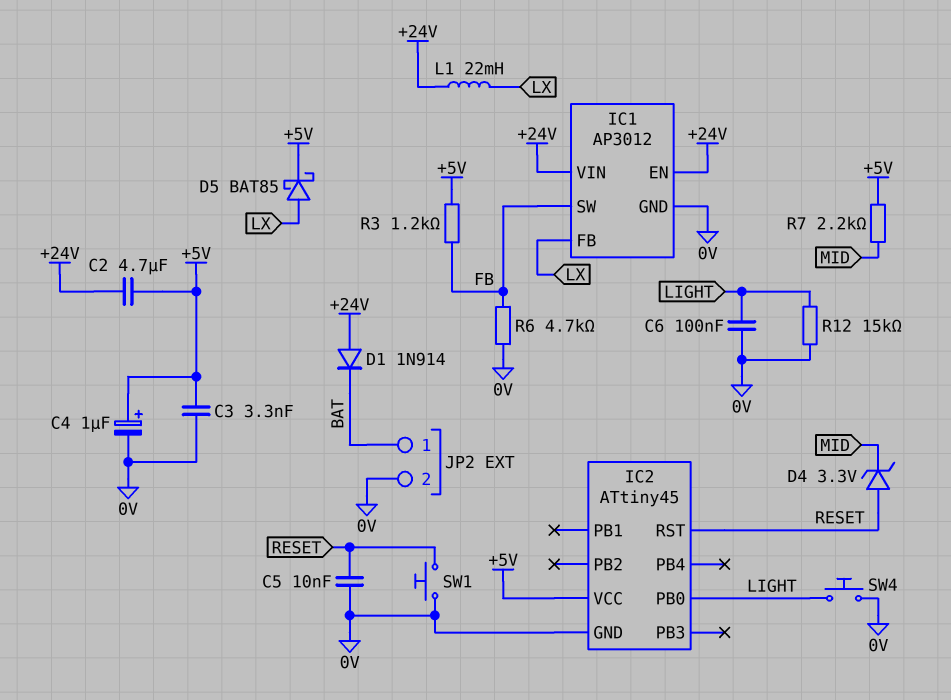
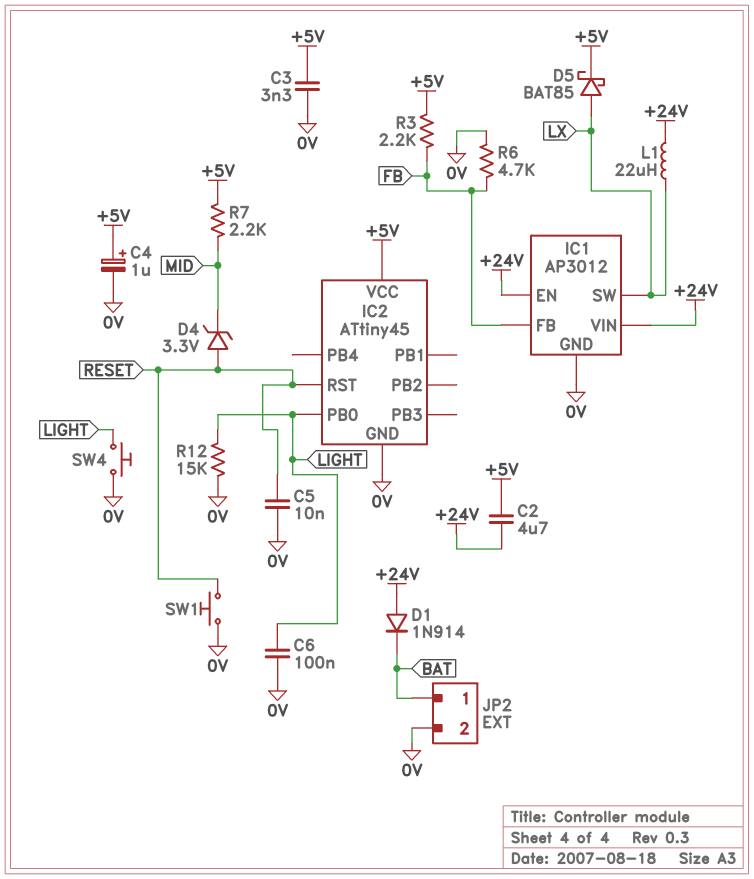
IC1 pin FB: LX -> FB
IC1 pin SW: FB -> LX
L1: 22mH (+24V, LX) -> 22uH (+24V, LX)
R3: 1.2k (+5V, FB) -> 2.2k (+5V, FB)

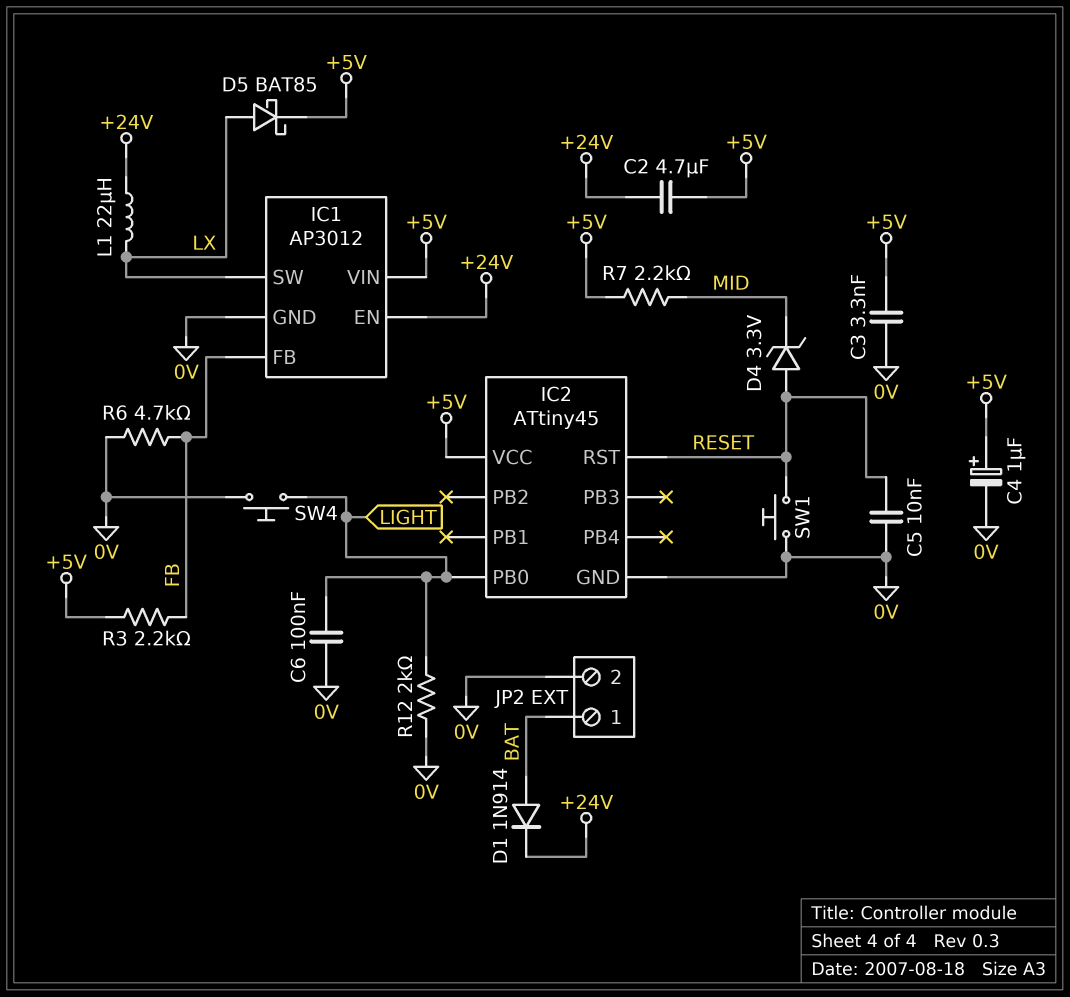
D1: diode 1N914 (A +24V, K BAT) -> diode 1N914 (A BAT, K +24V)
IC1 pin VIN: +24V -> +5V
R12: 15k (0V, LIGHT) -> 2k (0V, LIGHT)

